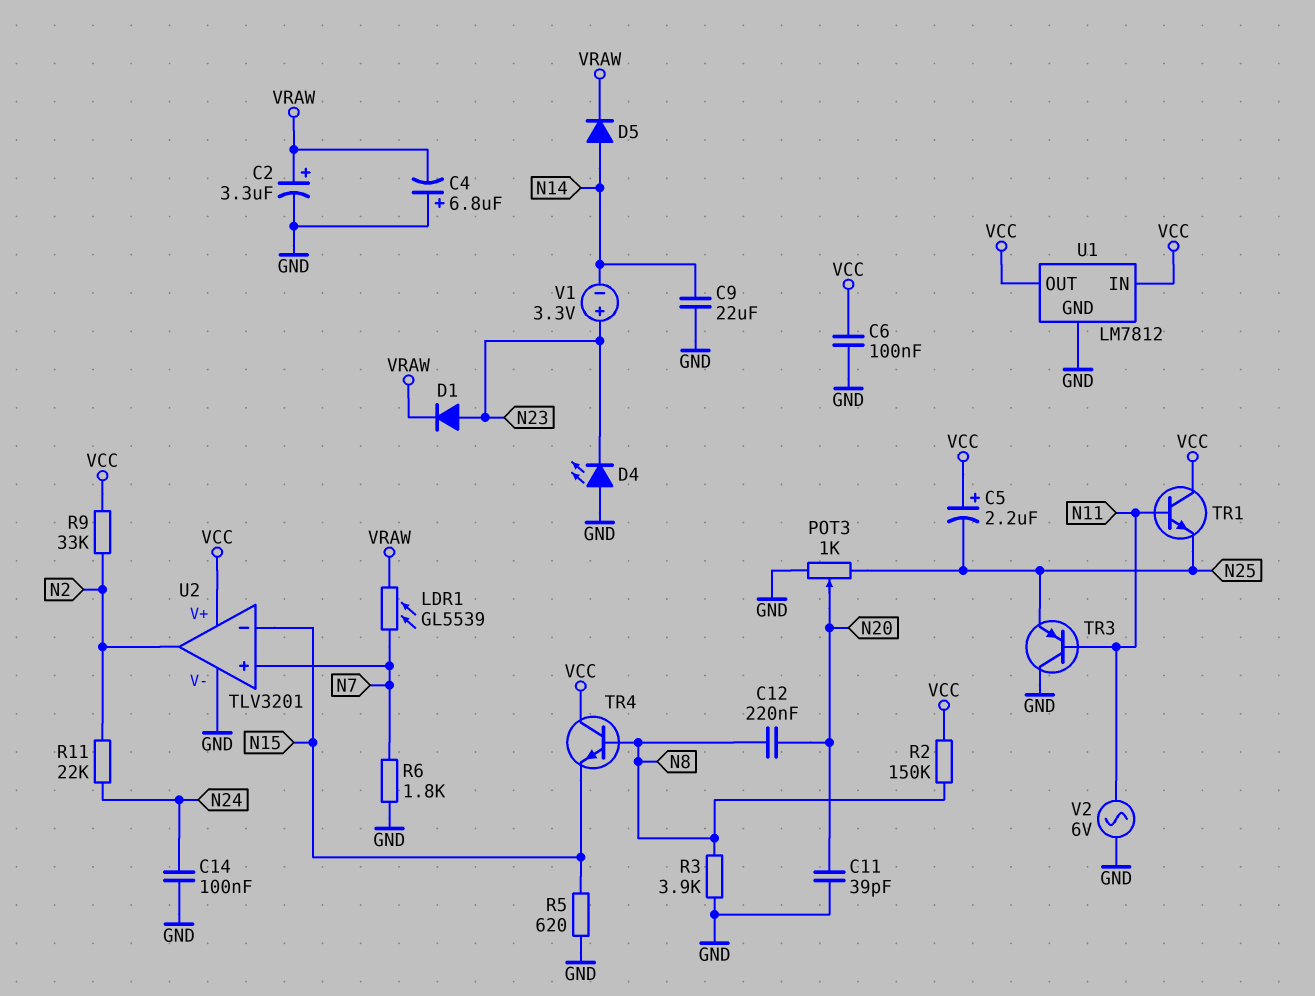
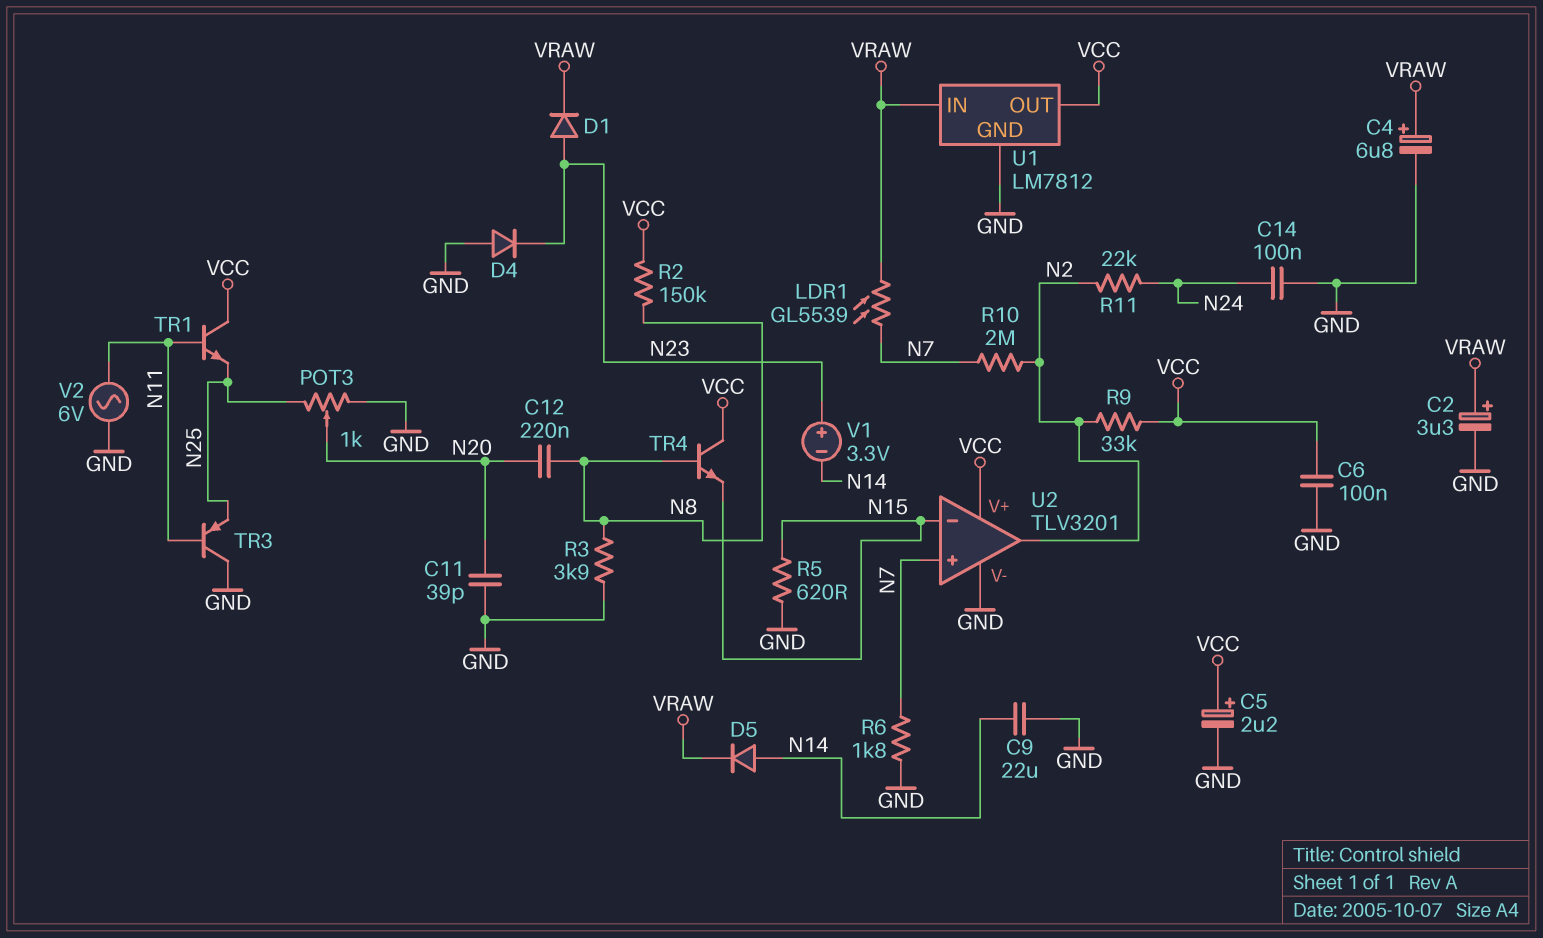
C4: 6.8uF (plus GND, minus VRAW) -> 6.8uF (plus VRAW, minus GND)
C5: 2.2uF (plus VCC, minus N25) -> 2.2uF (plus VCC, minus GND)
D4: LED (A GND, K N23) -> diode (A GND, K N23)
R10: none -> 2M (N2, N7)
U1 pin IN: VCC -> VRAW

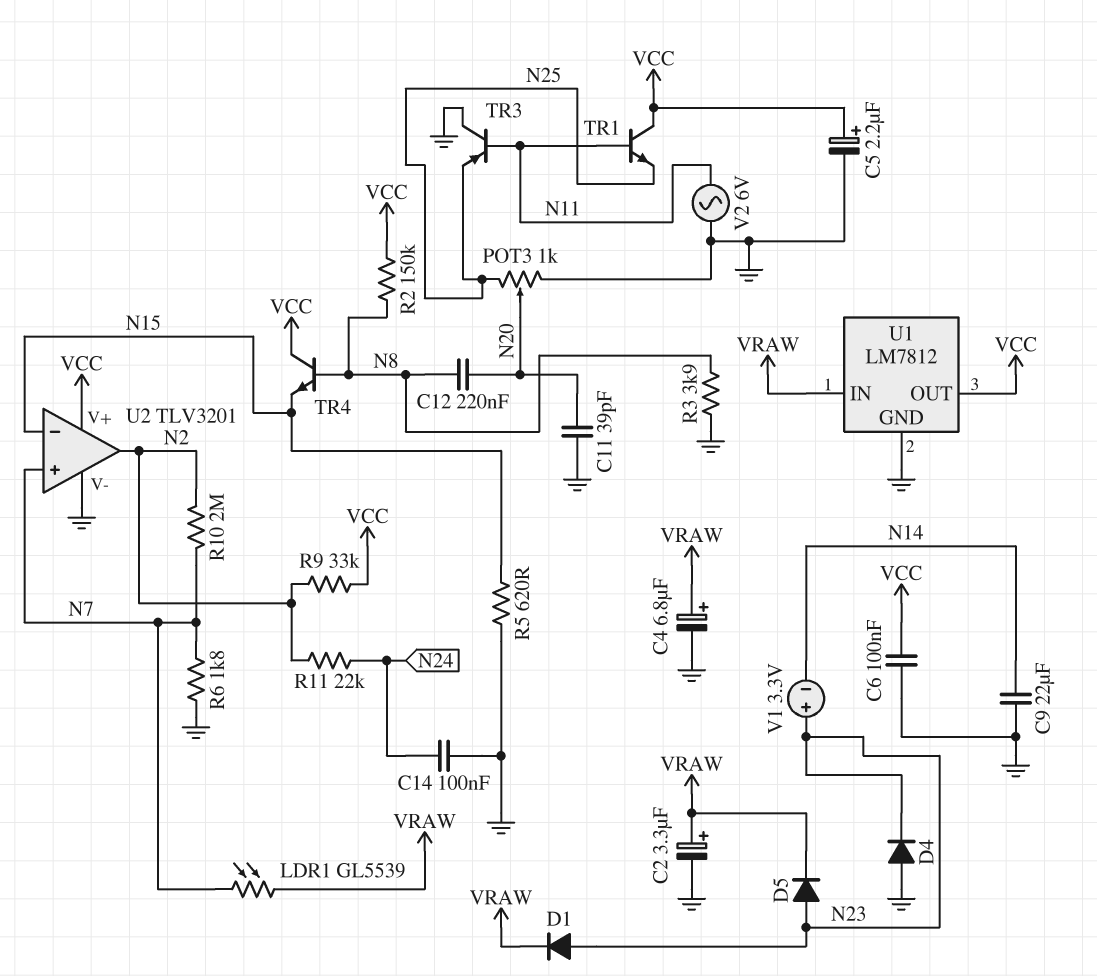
D5: diode (A N14, K VRAW) -> diode (A N23, K VRAW)

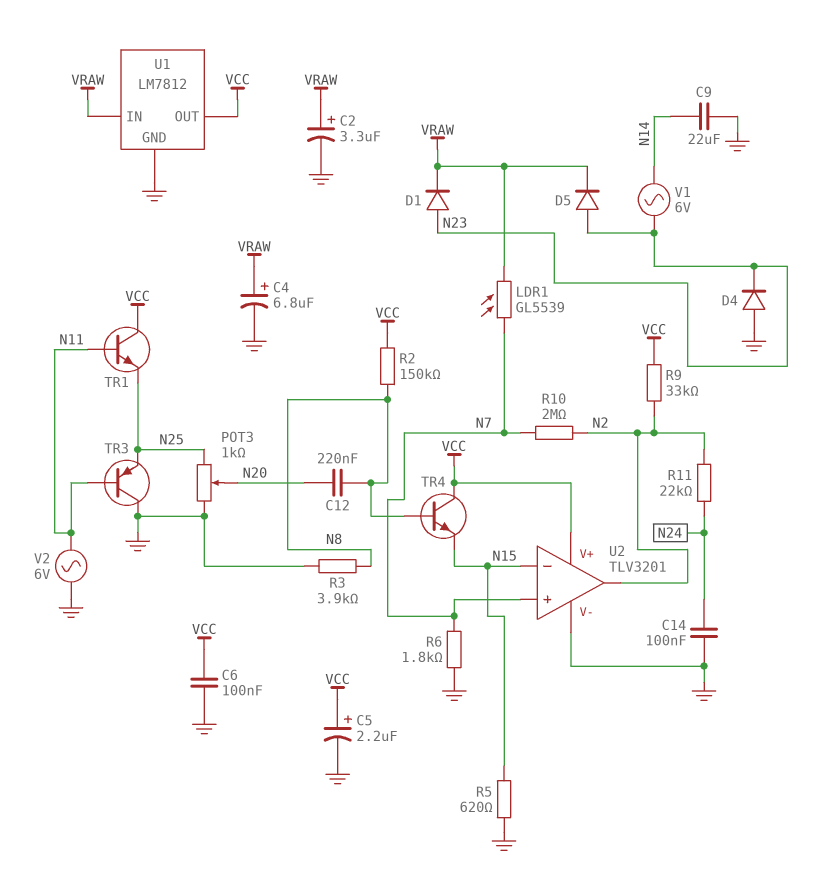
C11: 39pF (GND, N20) -> none
V1: 3.3V (plus N23, minus N14) -> AC 6V (N14, N23)

